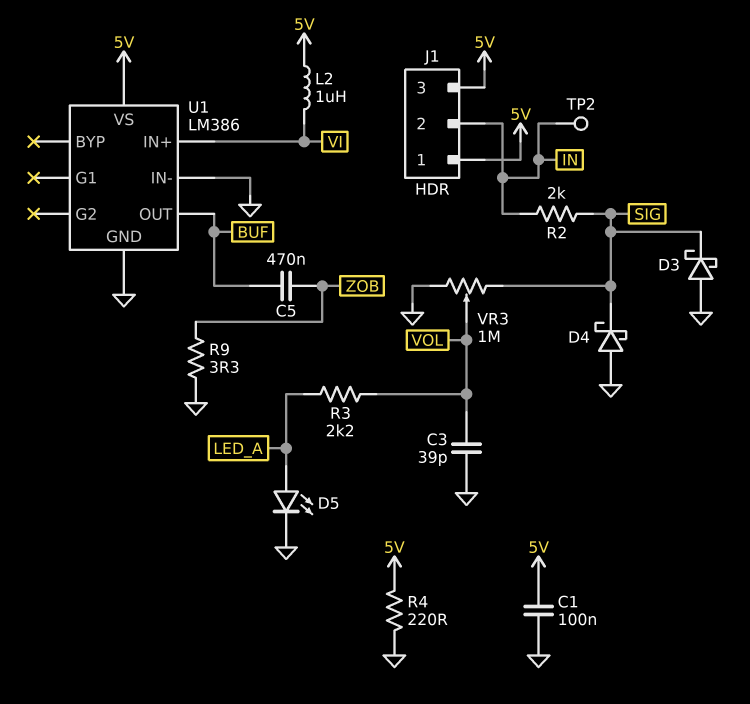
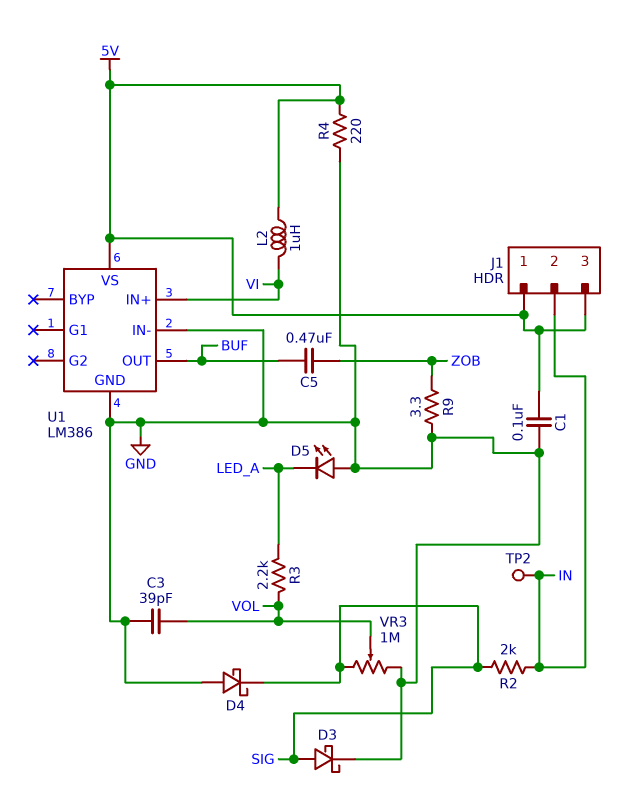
D3: schottky (A GND, K SIG) -> schottky (A SIG, K GND)
D5: LED (A LED_A, K GND) -> LED (A GND, K LED_A)

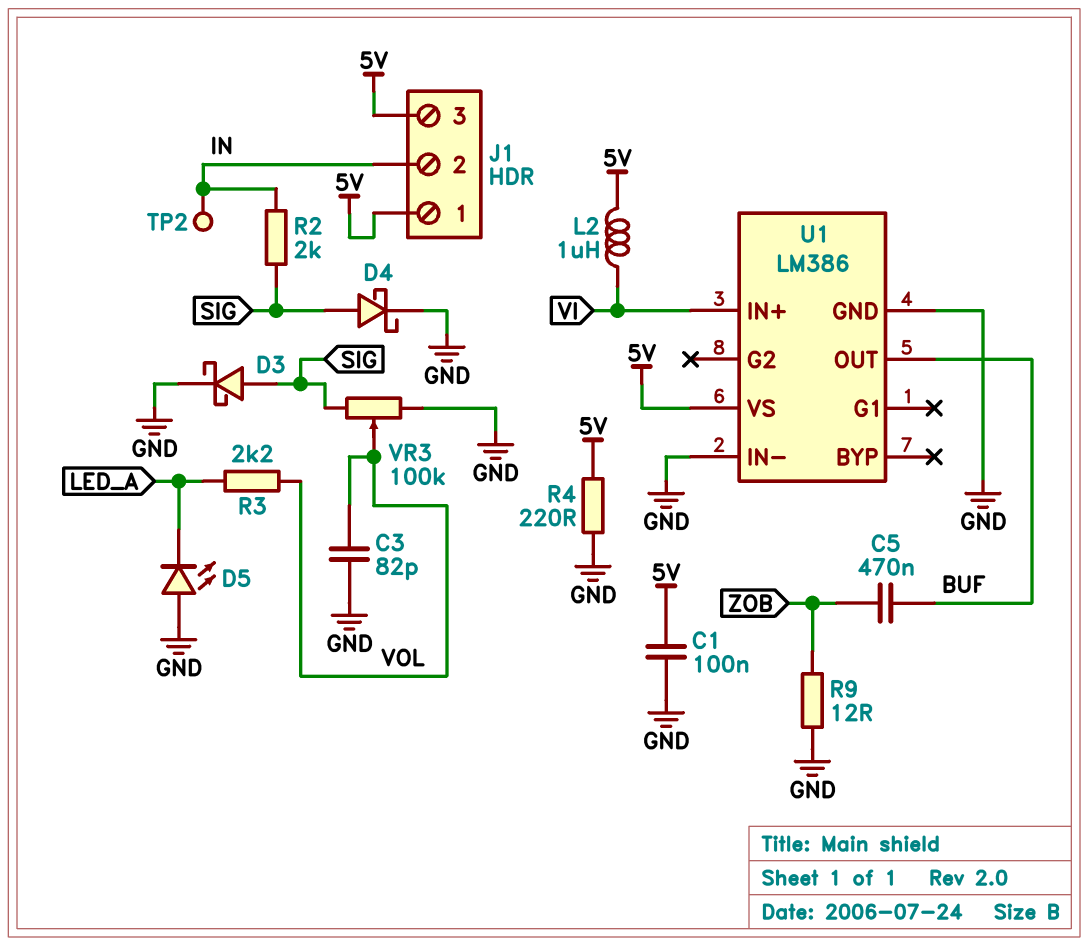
C3: 39pF (GND, VOL) -> 82pF (GND, VOL)
D4: schottky (A GND, K SIG) -> schottky (A SIG, K GND)
R9: 3.3 (GND, ZOB) -> 12 (GND, ZOB)
VR3: 1M (GND, SIG, wiper VOL) -> 100k (GND, SIG, wiper VOL)

